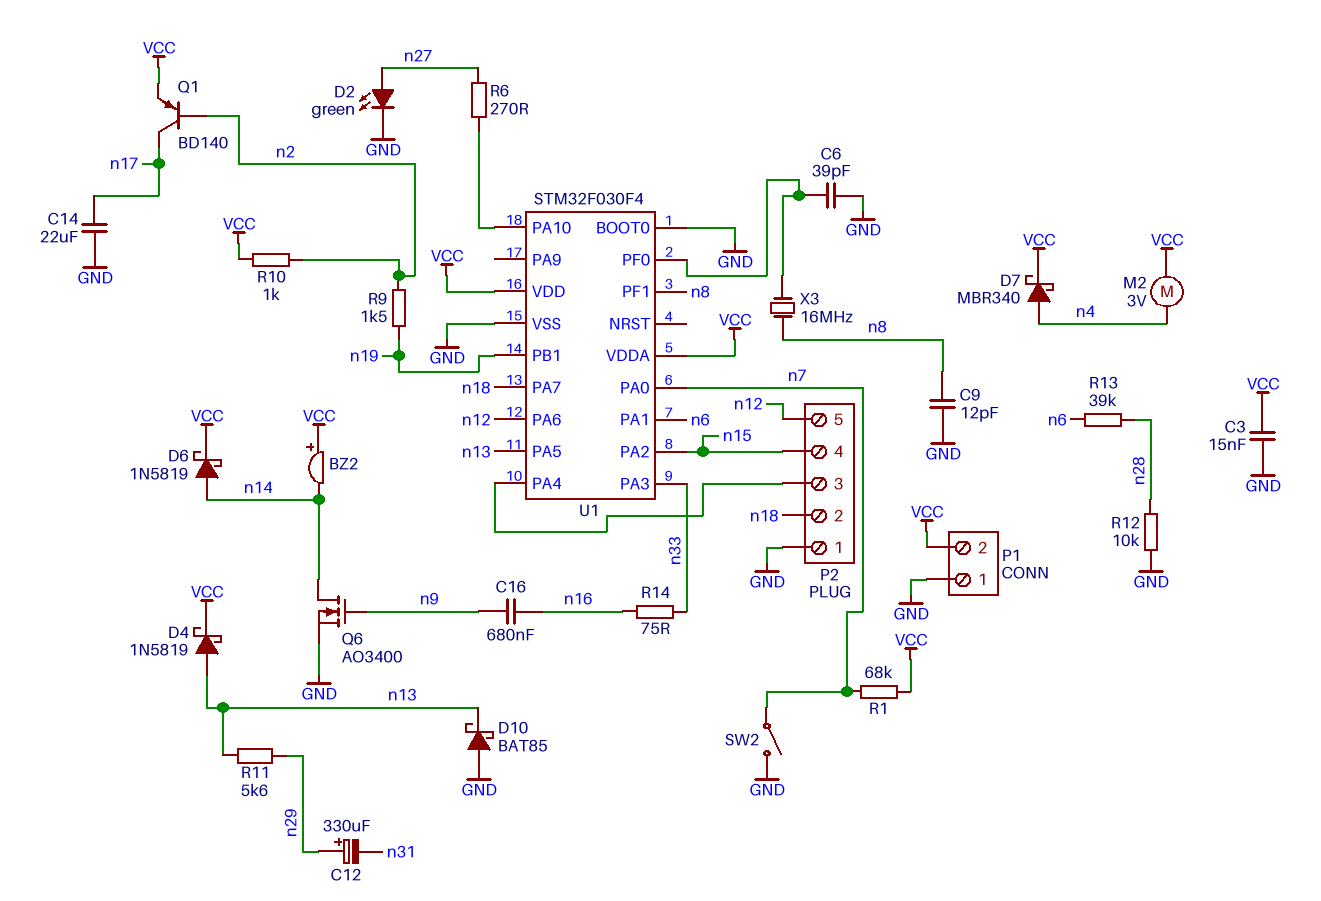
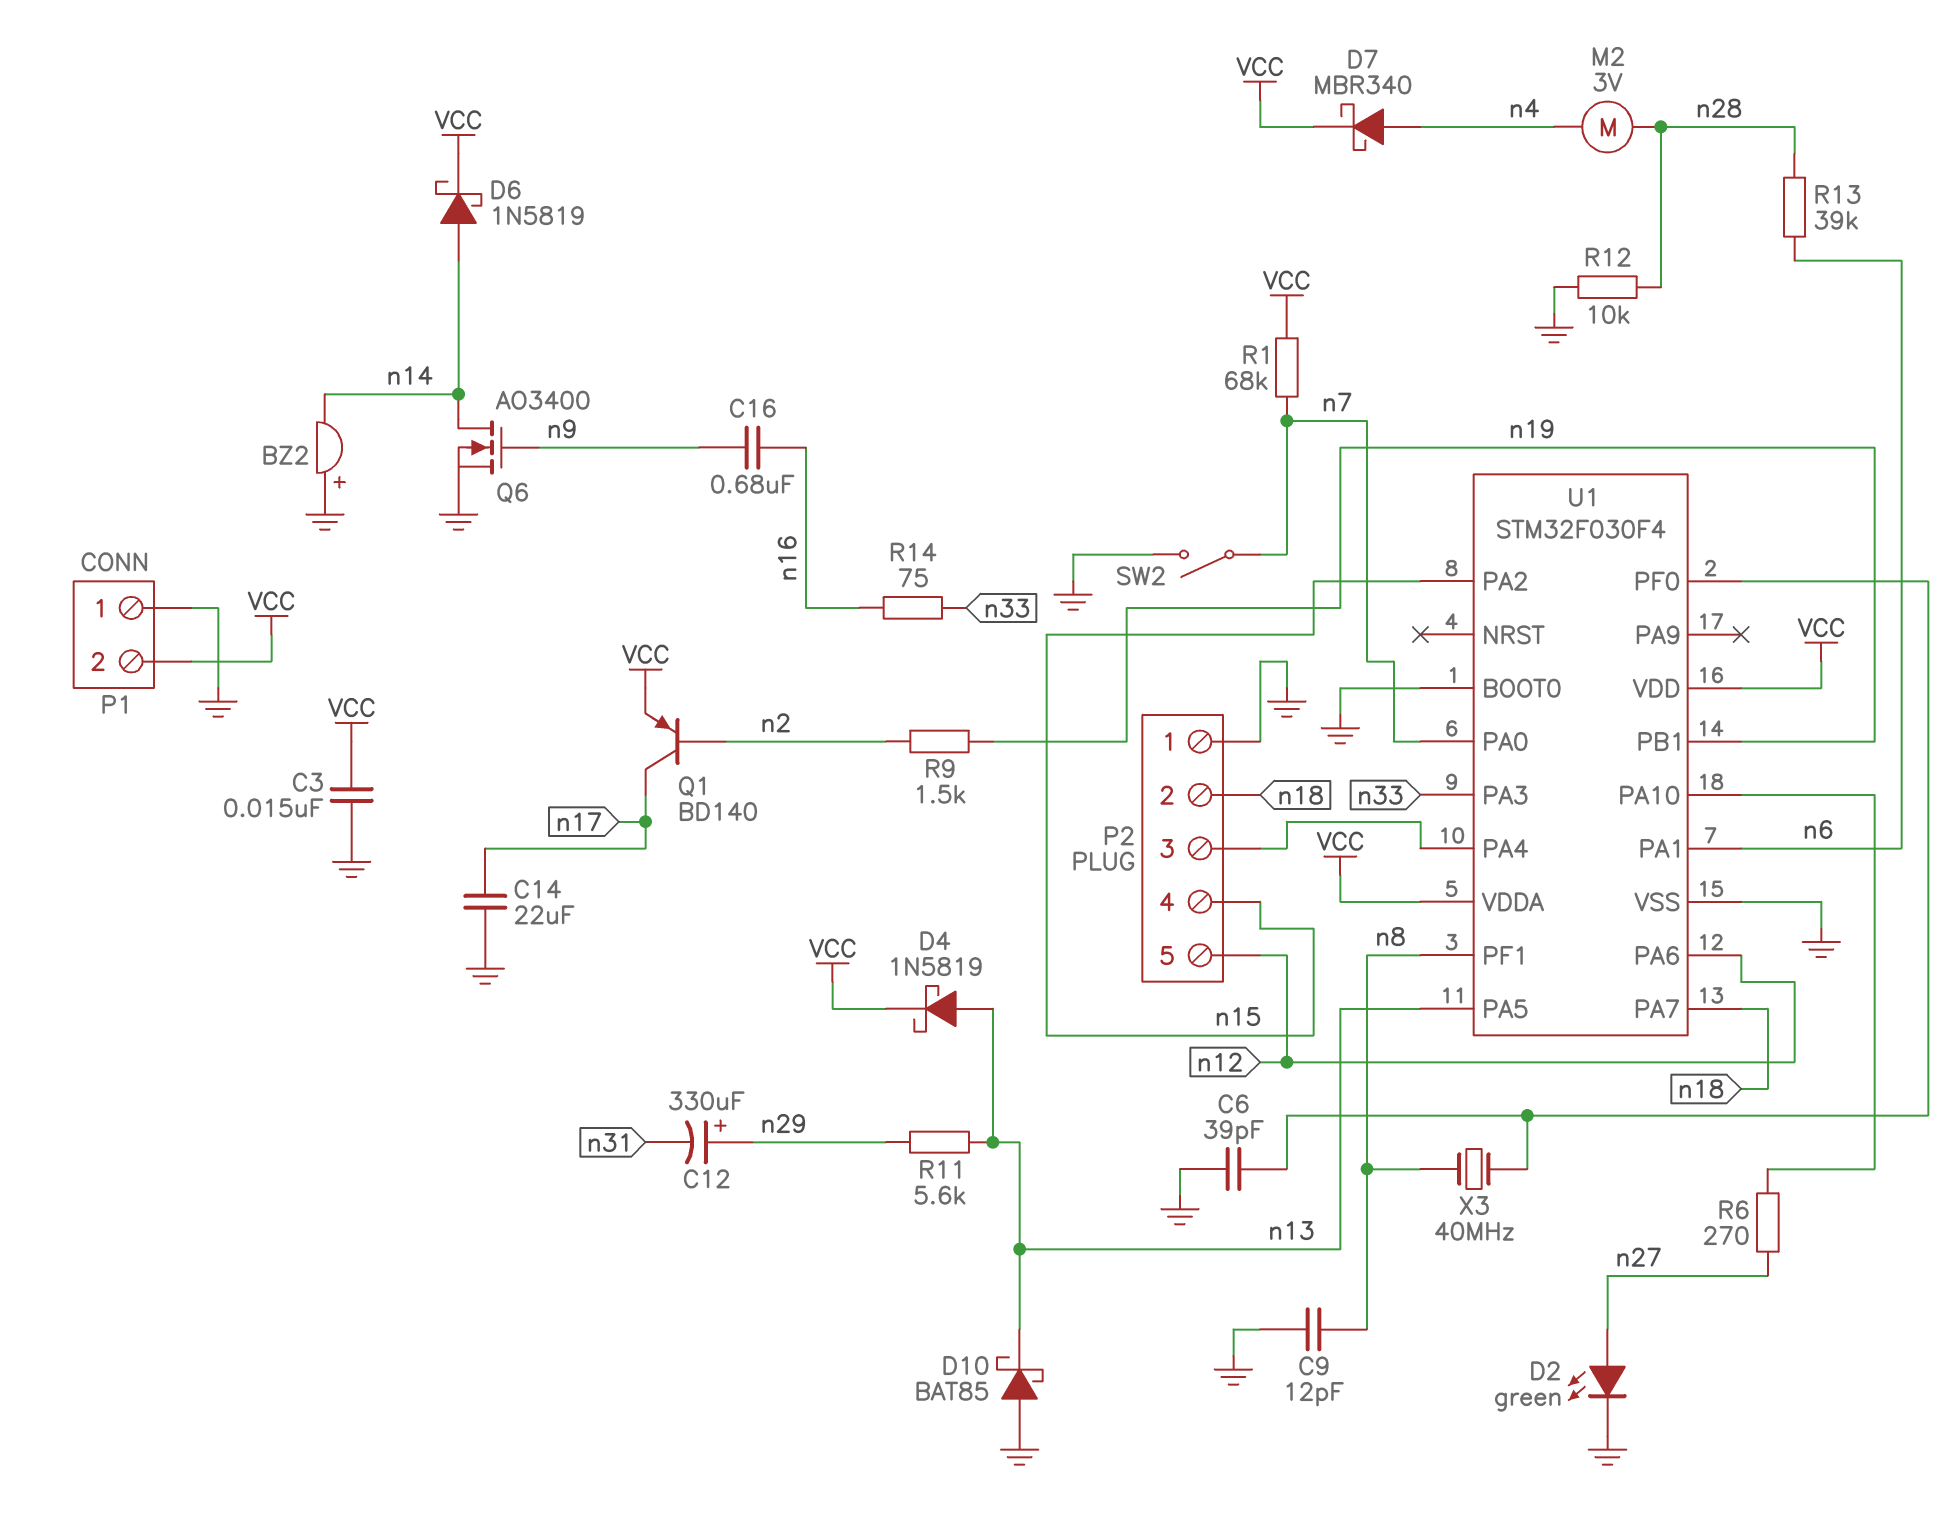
BZ2: buzzer (plus VCC, minus n14) -> buzzer (plus GND, minus n14)
M2: motor 3V (VCC, n4) -> motor 3V (n4, n28)
R10: 1k (VCC, n2) -> none
X3: 16MHz (U1/PF0, n8) -> 40MHz (U1/PF0, n8)

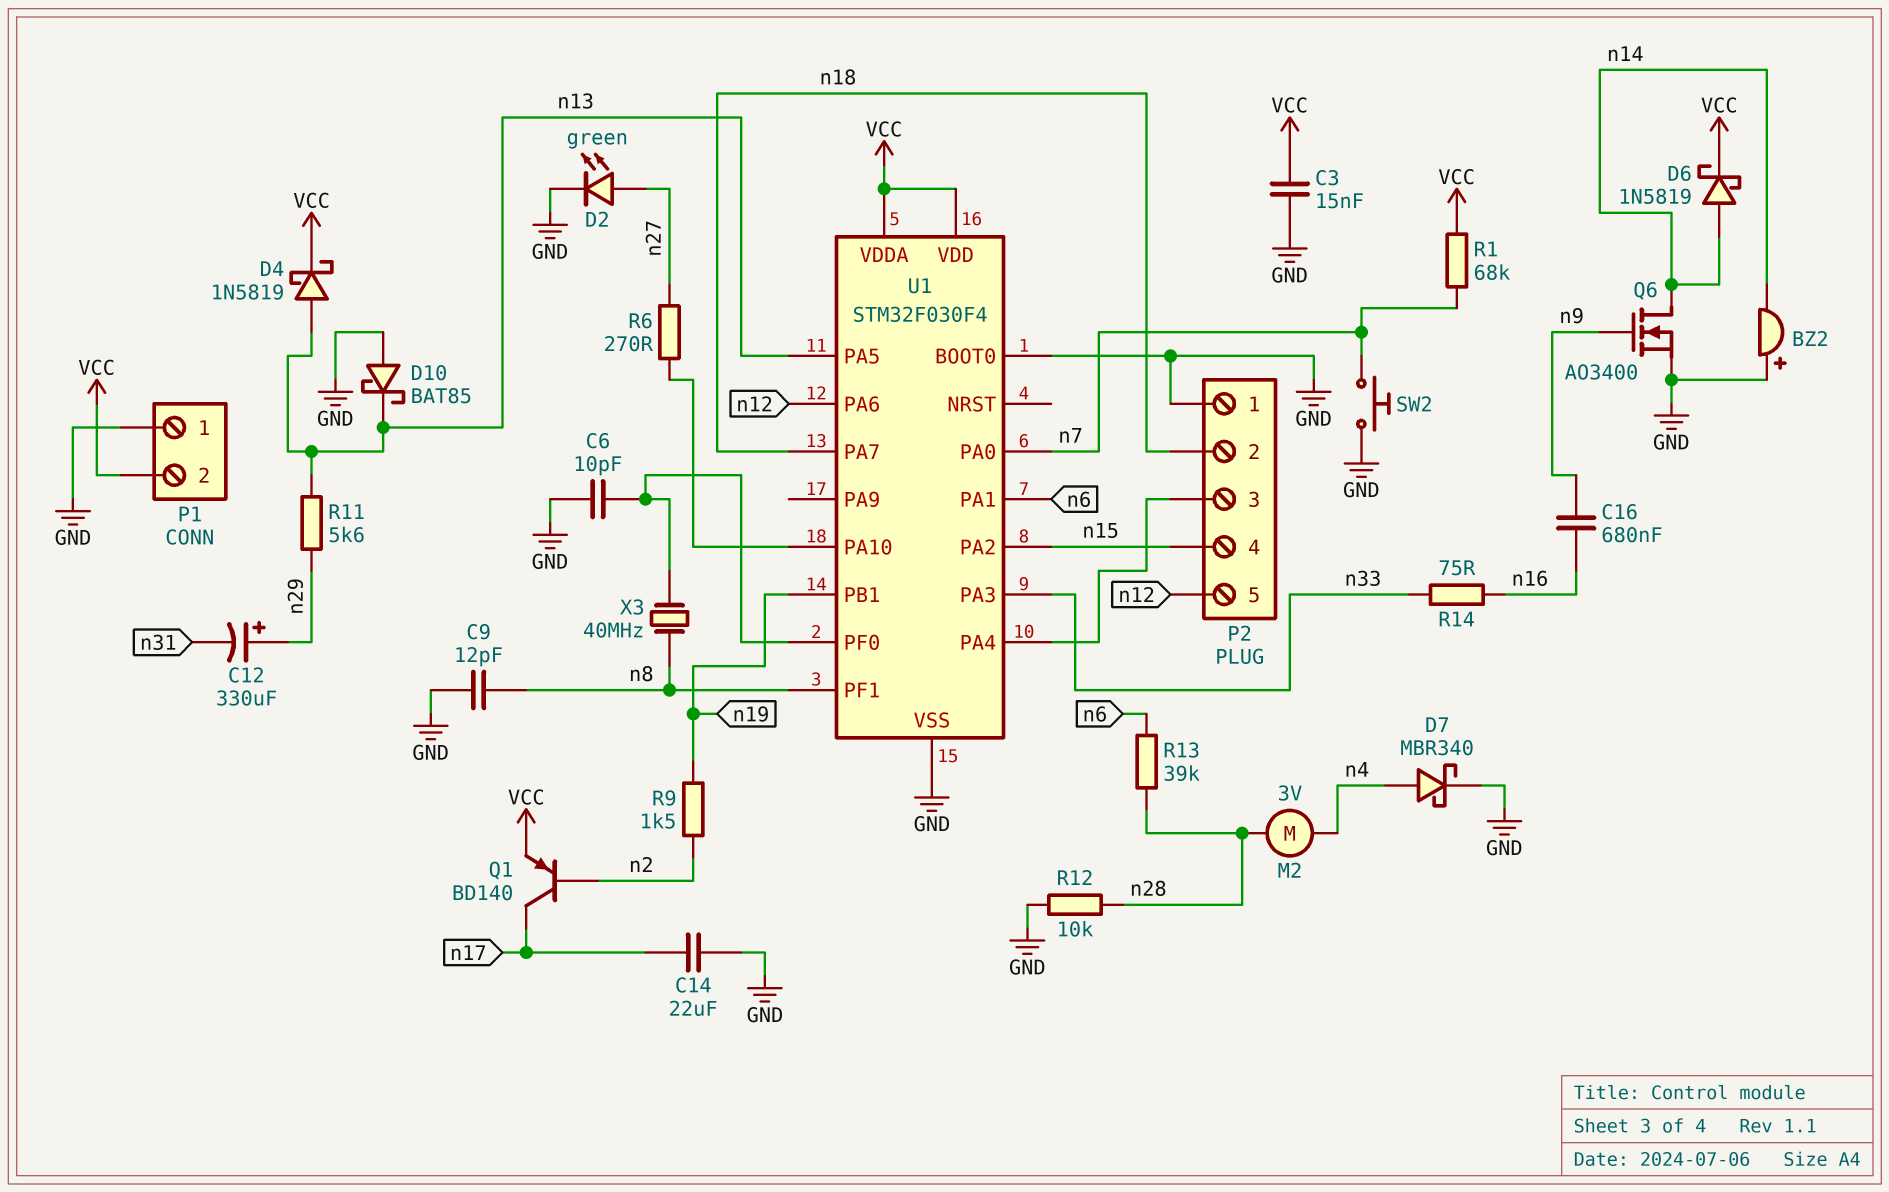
C6: 39pF (GND, U1/PF0) -> 10pF (GND, U1/PF0)
D7: schottky MBR340 (A n4, K VCC) -> schottky MBR340 (A n4, K GND)
SW2: switch (GND, n7) -> button (GND, n7)

